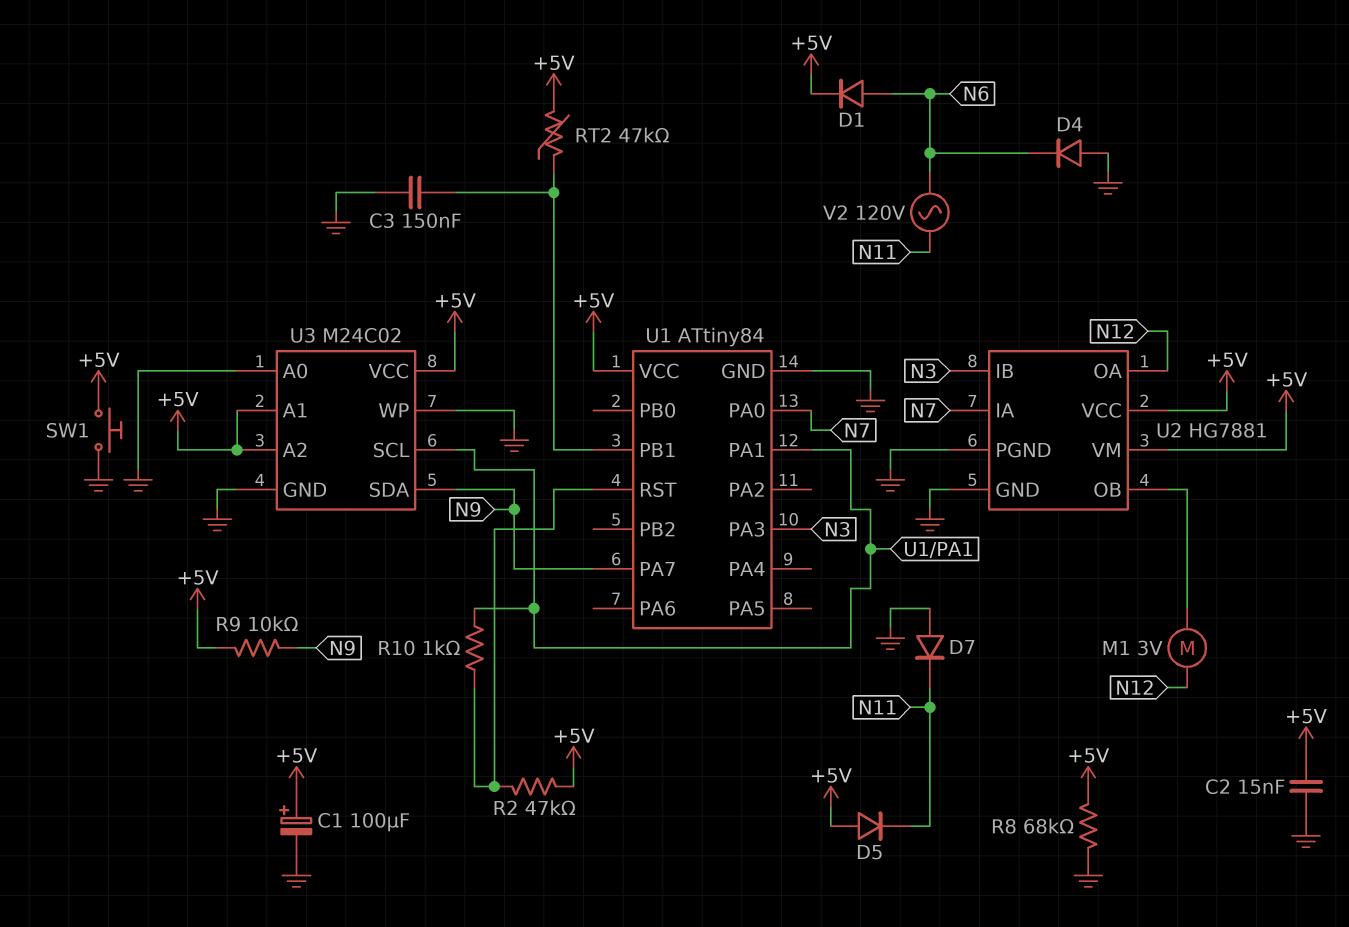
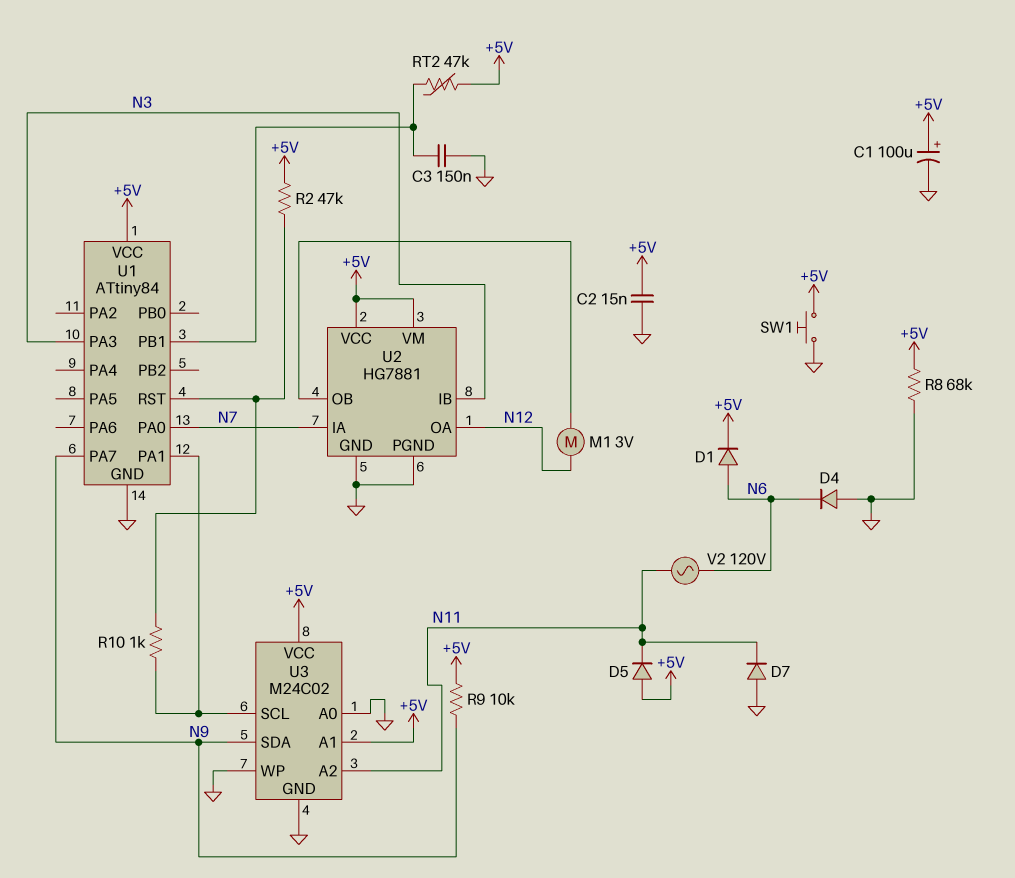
U3 pin A2: +5V -> N11

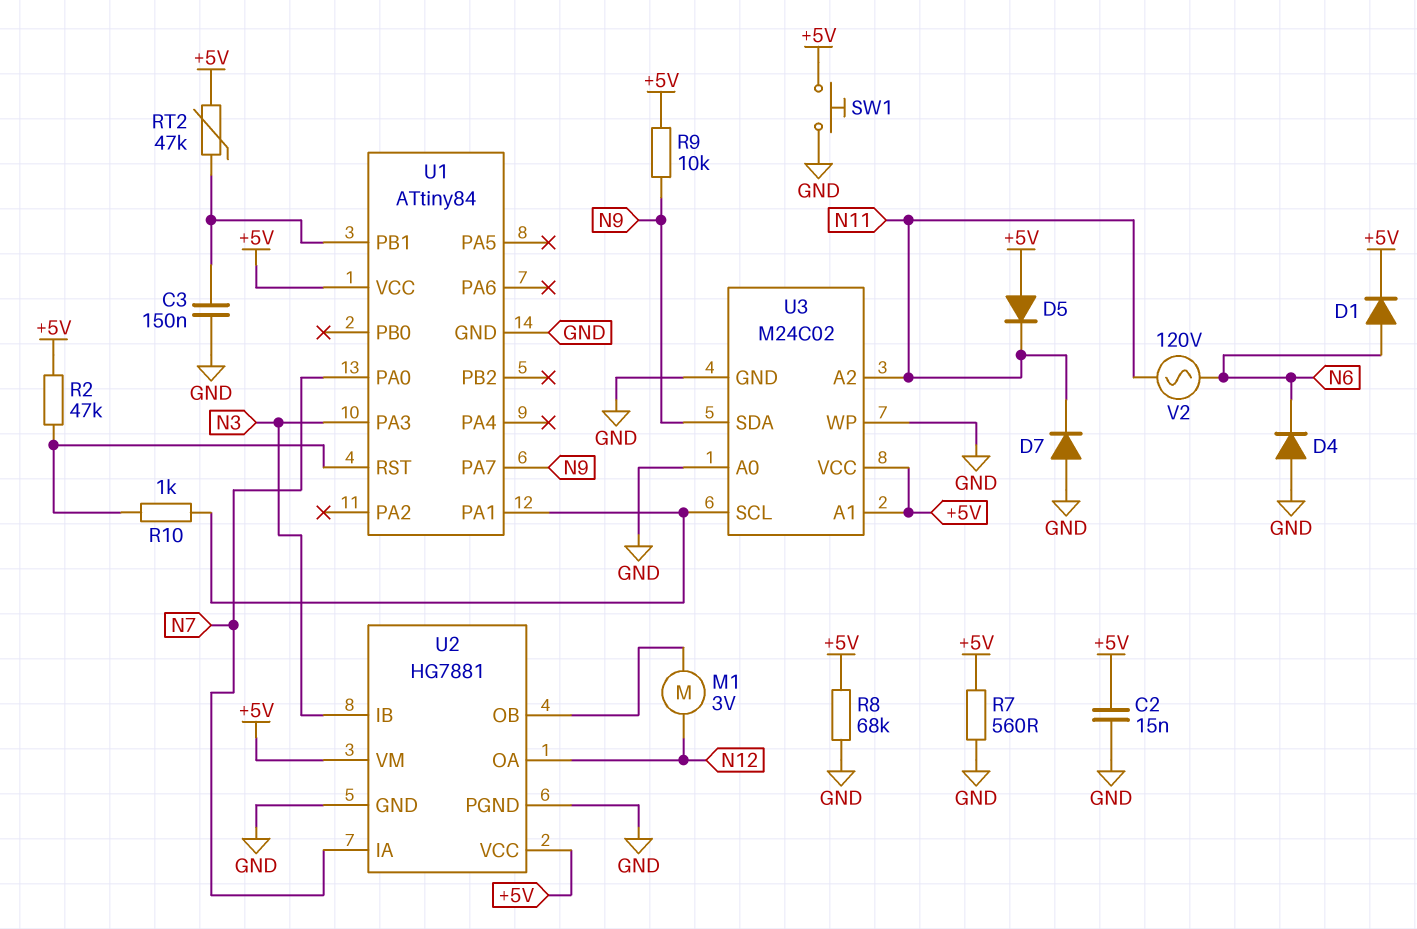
C1: 100uF (plus +5V, minus GND) -> none
R7: none -> 560 (+5V, GND)

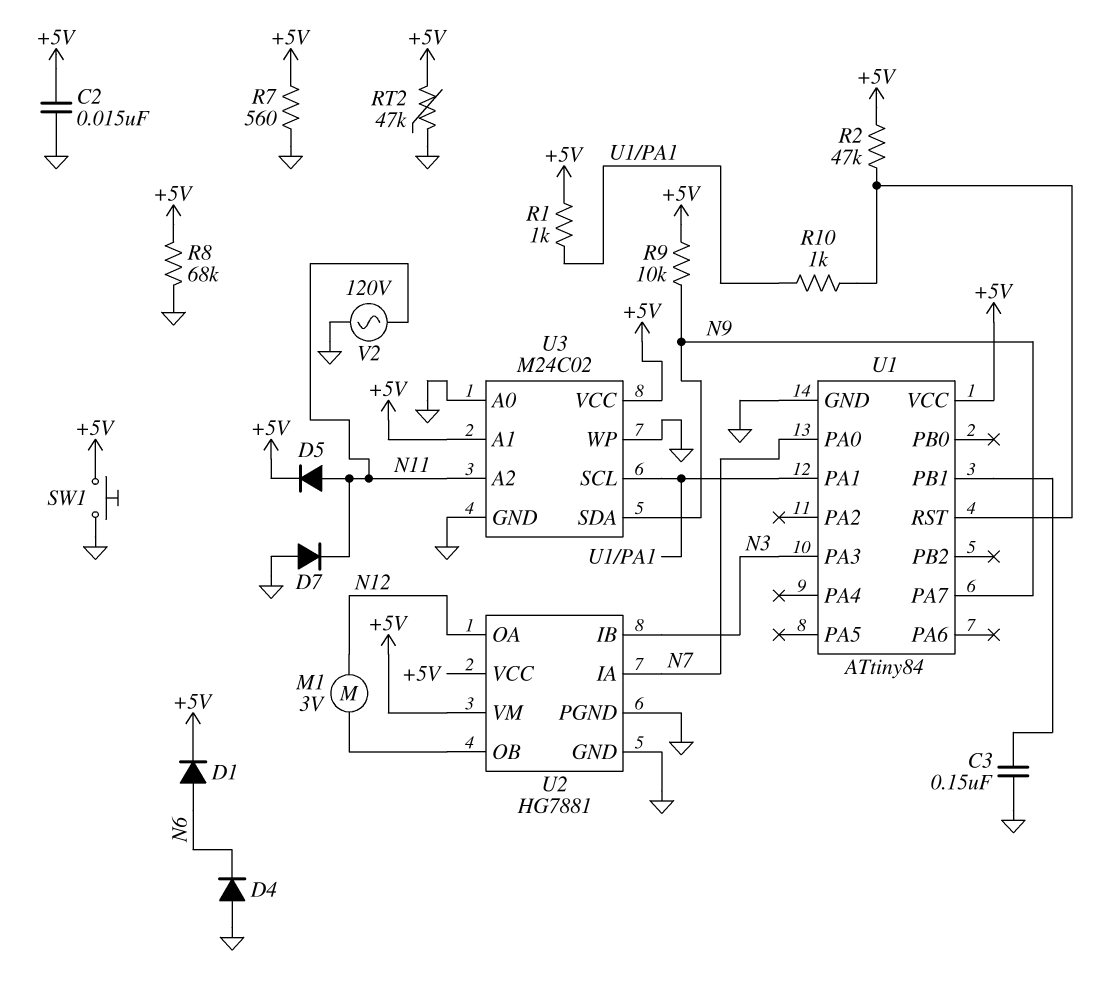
D5: diode (A +5V, K N11) -> diode (A N11, K +5V)
R1: none -> 1k (+5V, U1/PA1)
RT2: 47k (+5V, U1/PB1) -> 47k (+5V, GND)
V2: AC 120V (N6, N11) -> AC 120V (GND, N11)

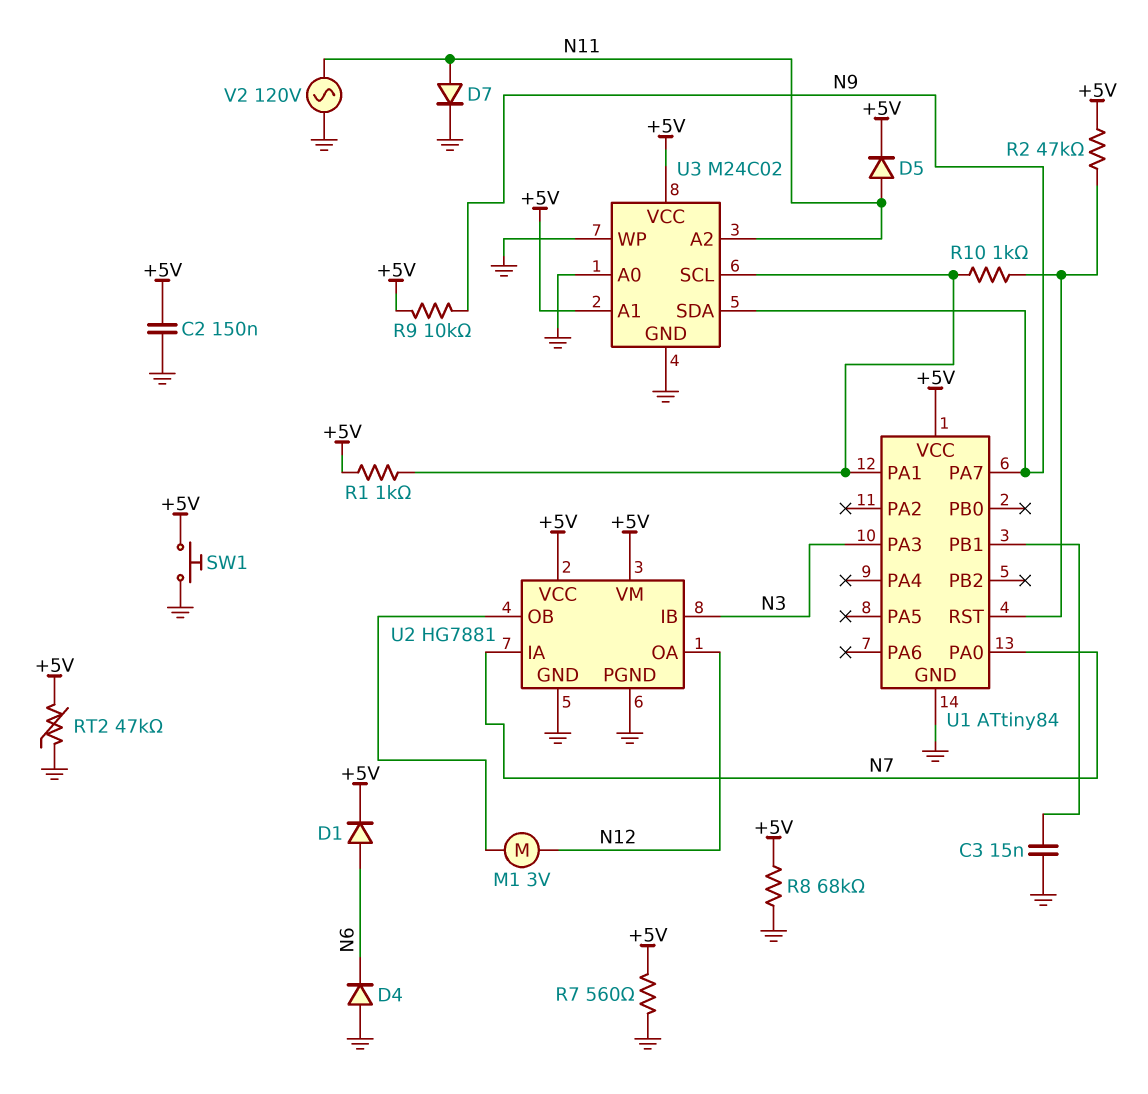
C2: 15nF (+5V, GND) -> 150nF (+5V, GND)
C3: 150nF (GND, U1/PB1) -> 15nF (GND, U1/PB1)
D7: diode (A GND, K N11) -> diode (A N11, K GND)

